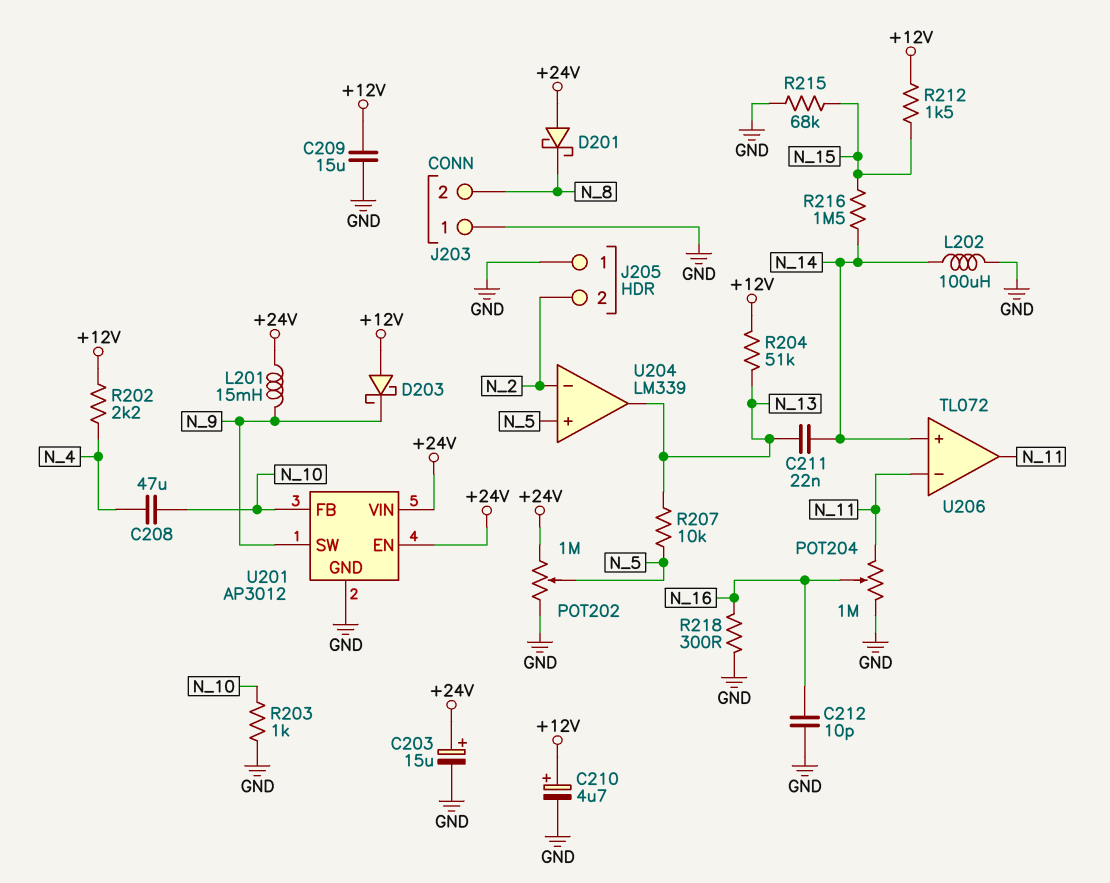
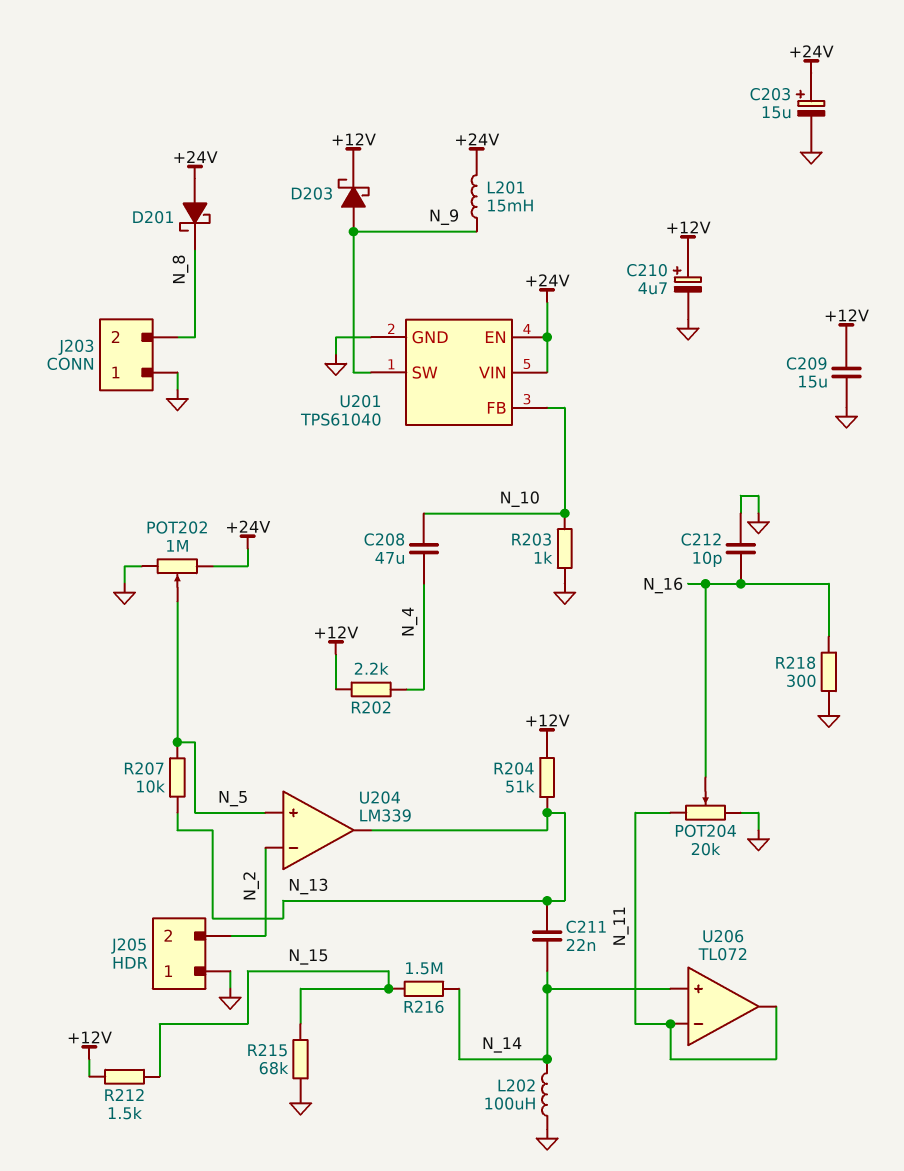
D203: schottky (A +12V, K N_9) -> schottky (A N_9, K +12V)
POT204: 1M (GND, N_11, wiper N_16) -> 20k (GND, N_11, wiper N_16)
U201: AP3012 -> TPS61040

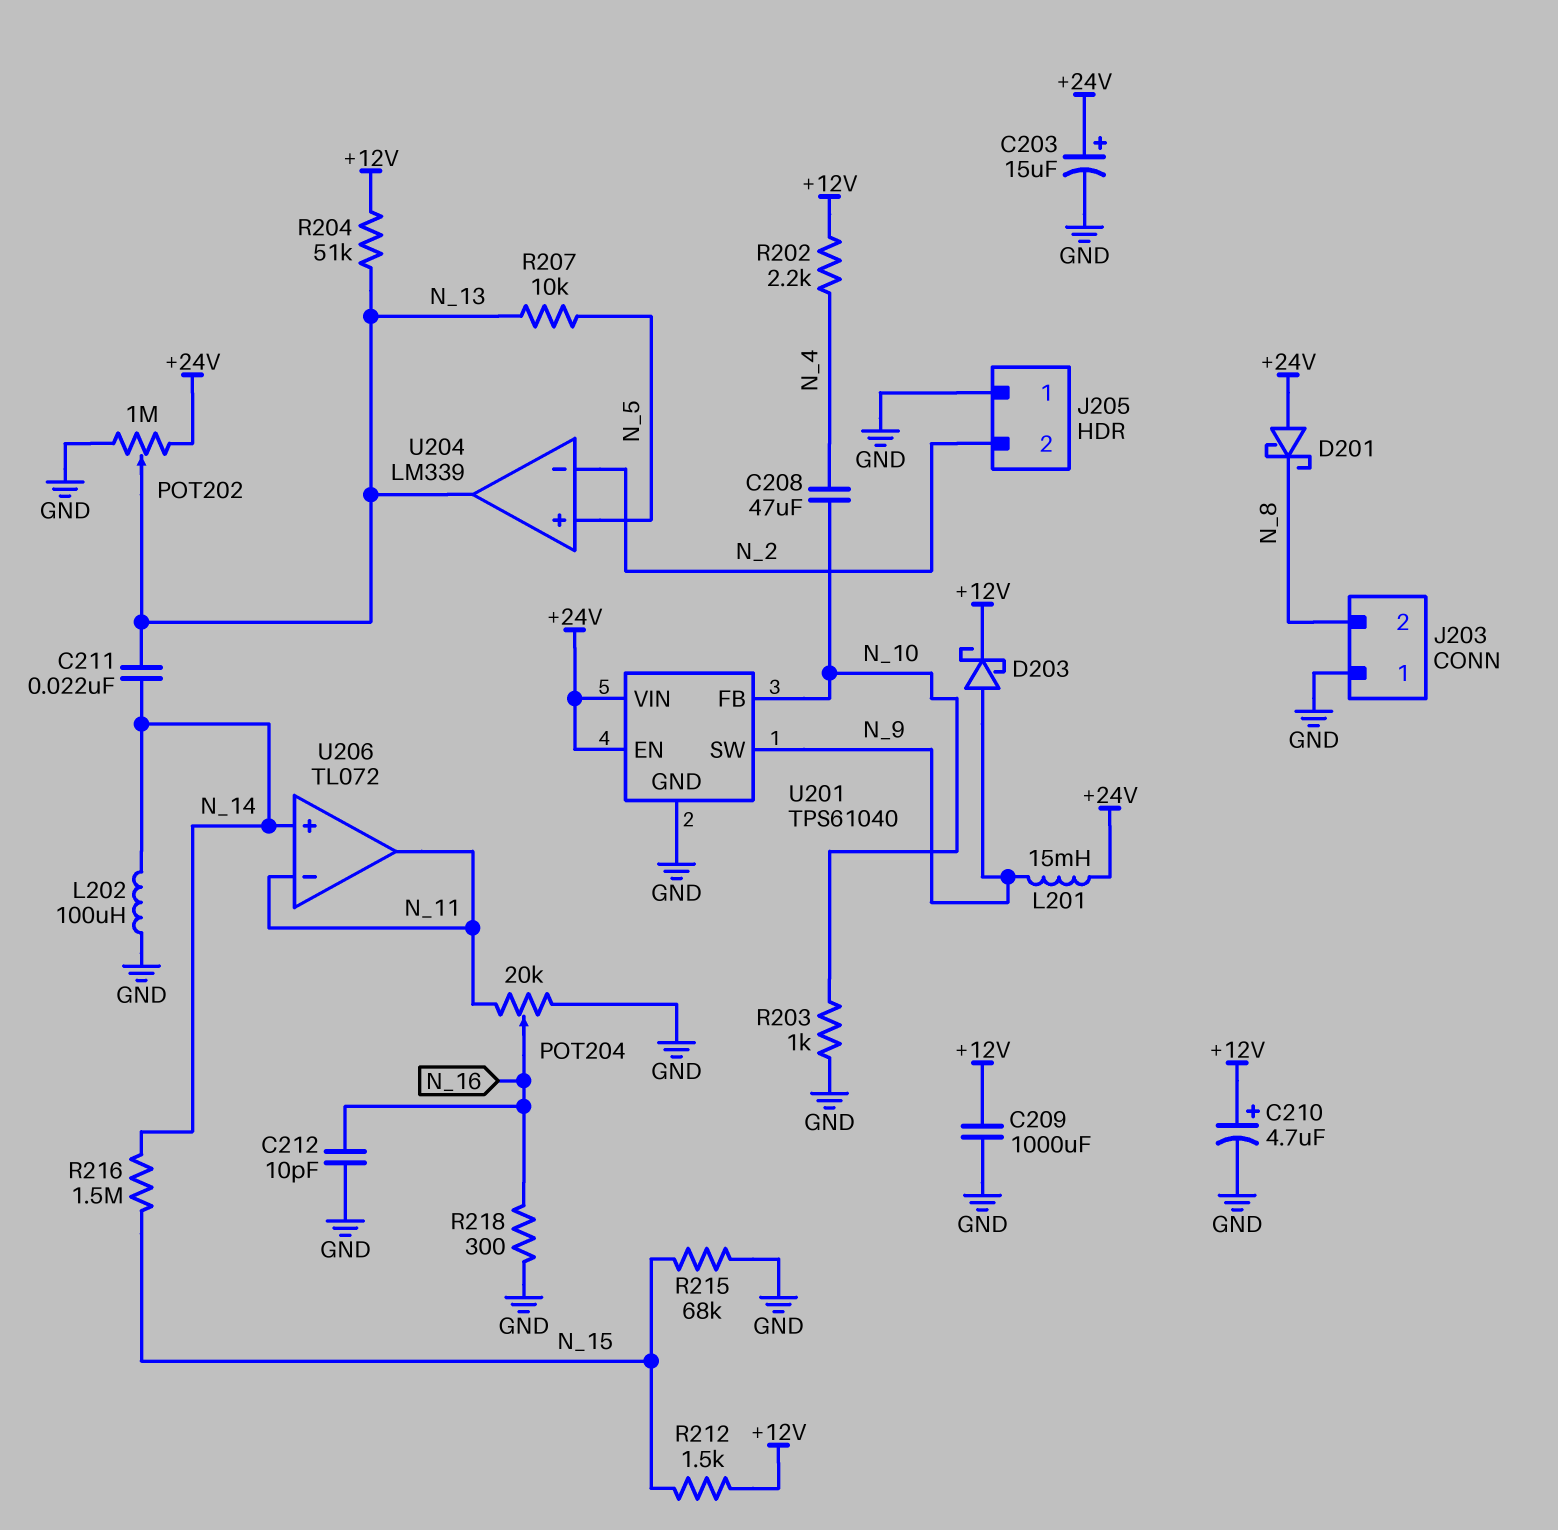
C209: 15uF (+12V, GND) -> 1000uF (+12V, GND)
POT202: 1M (+24V, GND, wiper N_5) -> 1M (+24V, GND, wiper N_13)

